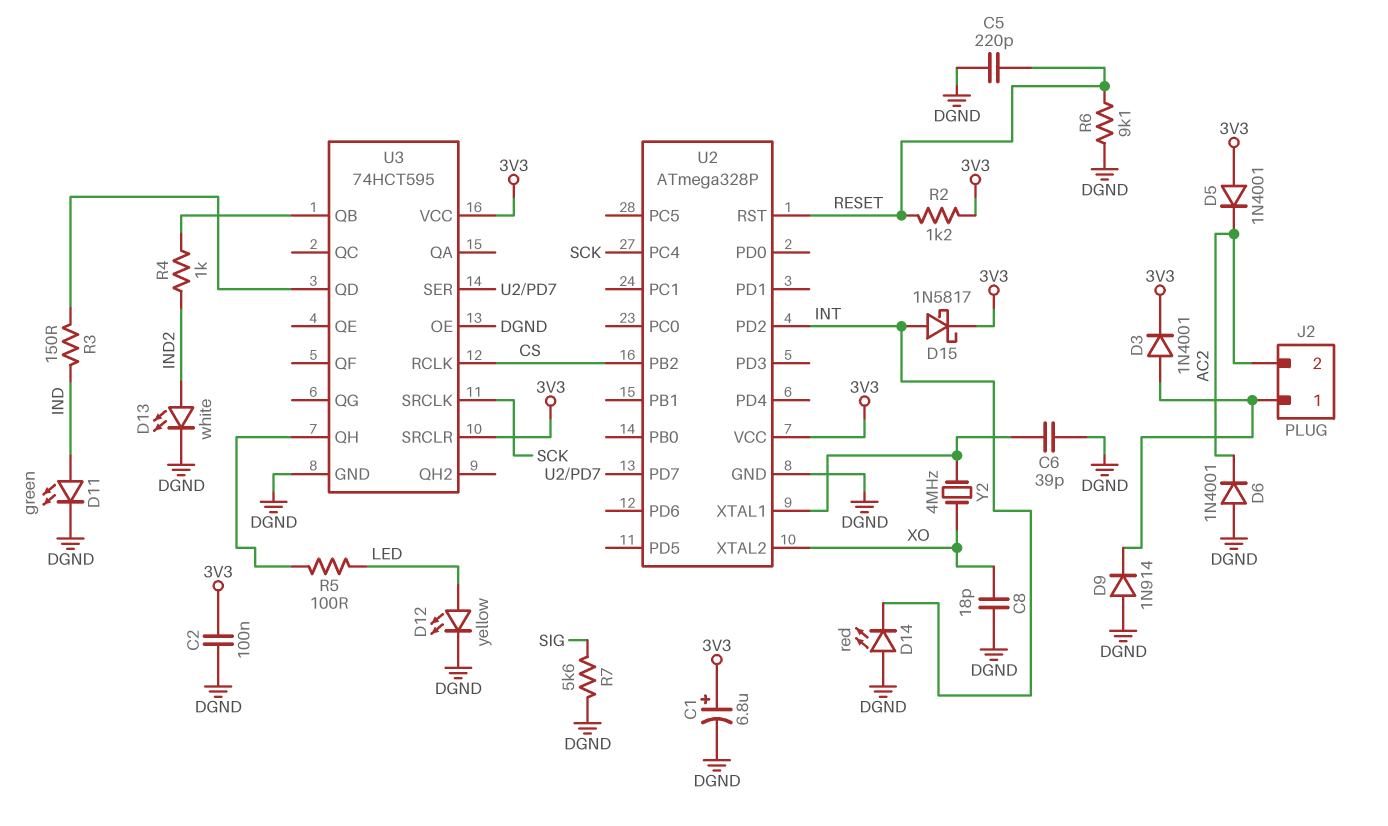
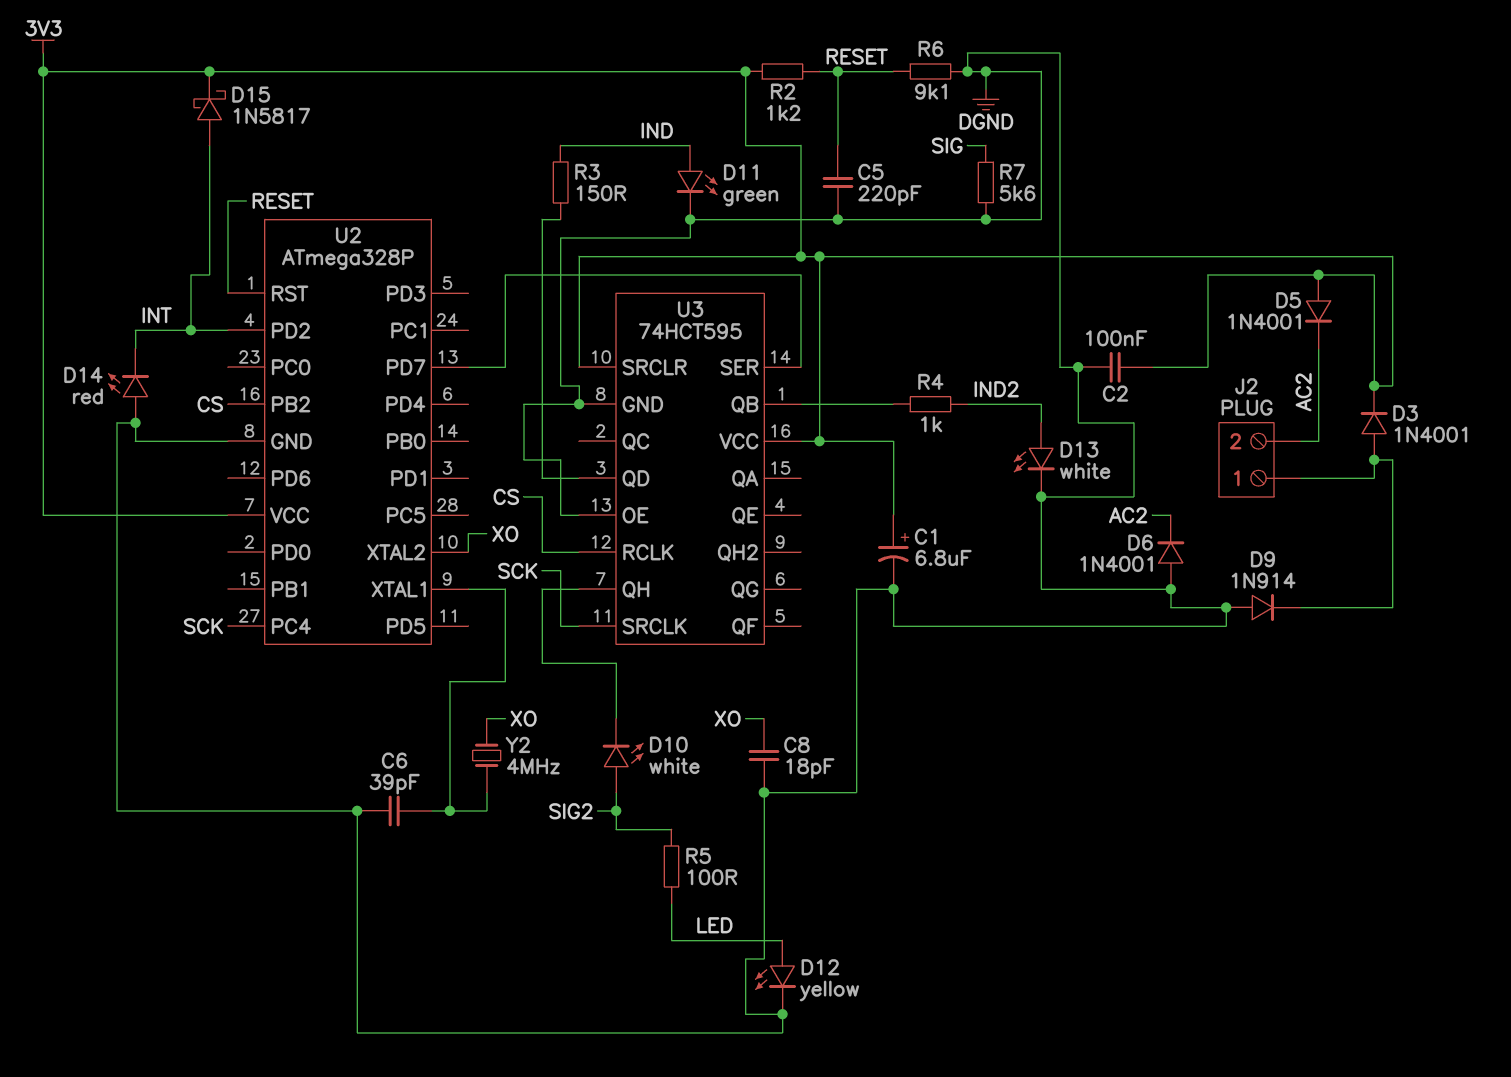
D10: none -> LED white (A SIG2, K U3/QH)
R5: 100 (LED, U3/QH) -> 100 (LED, SIG2)

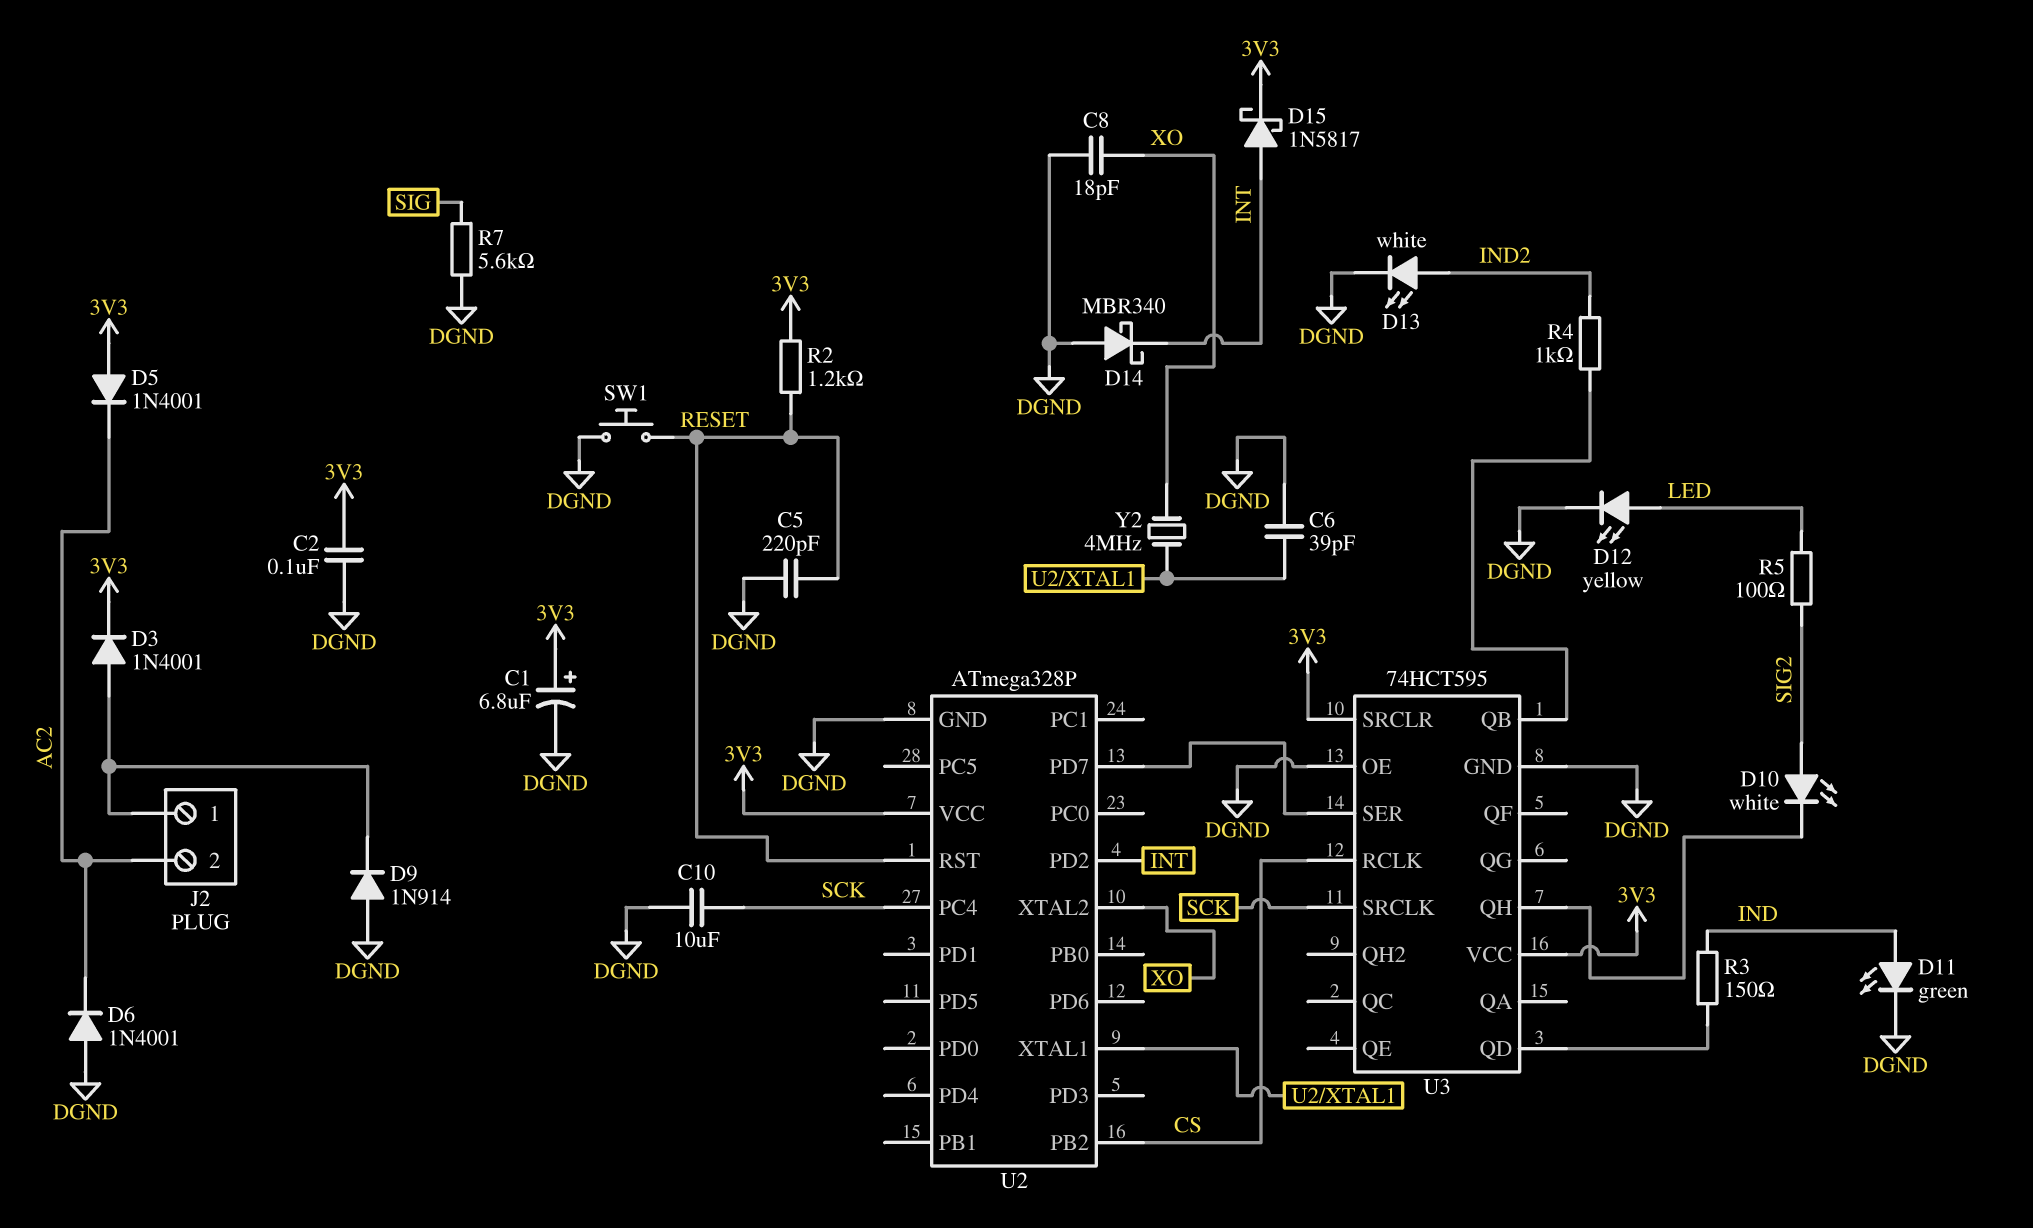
C10: none -> 10uF (DGND, SCK)
D14: LED red (A DGND, K INT) -> schottky MBR340 (A DGND, K INT)
R6: 9.1k (DGND, RESET) -> none
SW1: none -> button (DGND, RESET)

